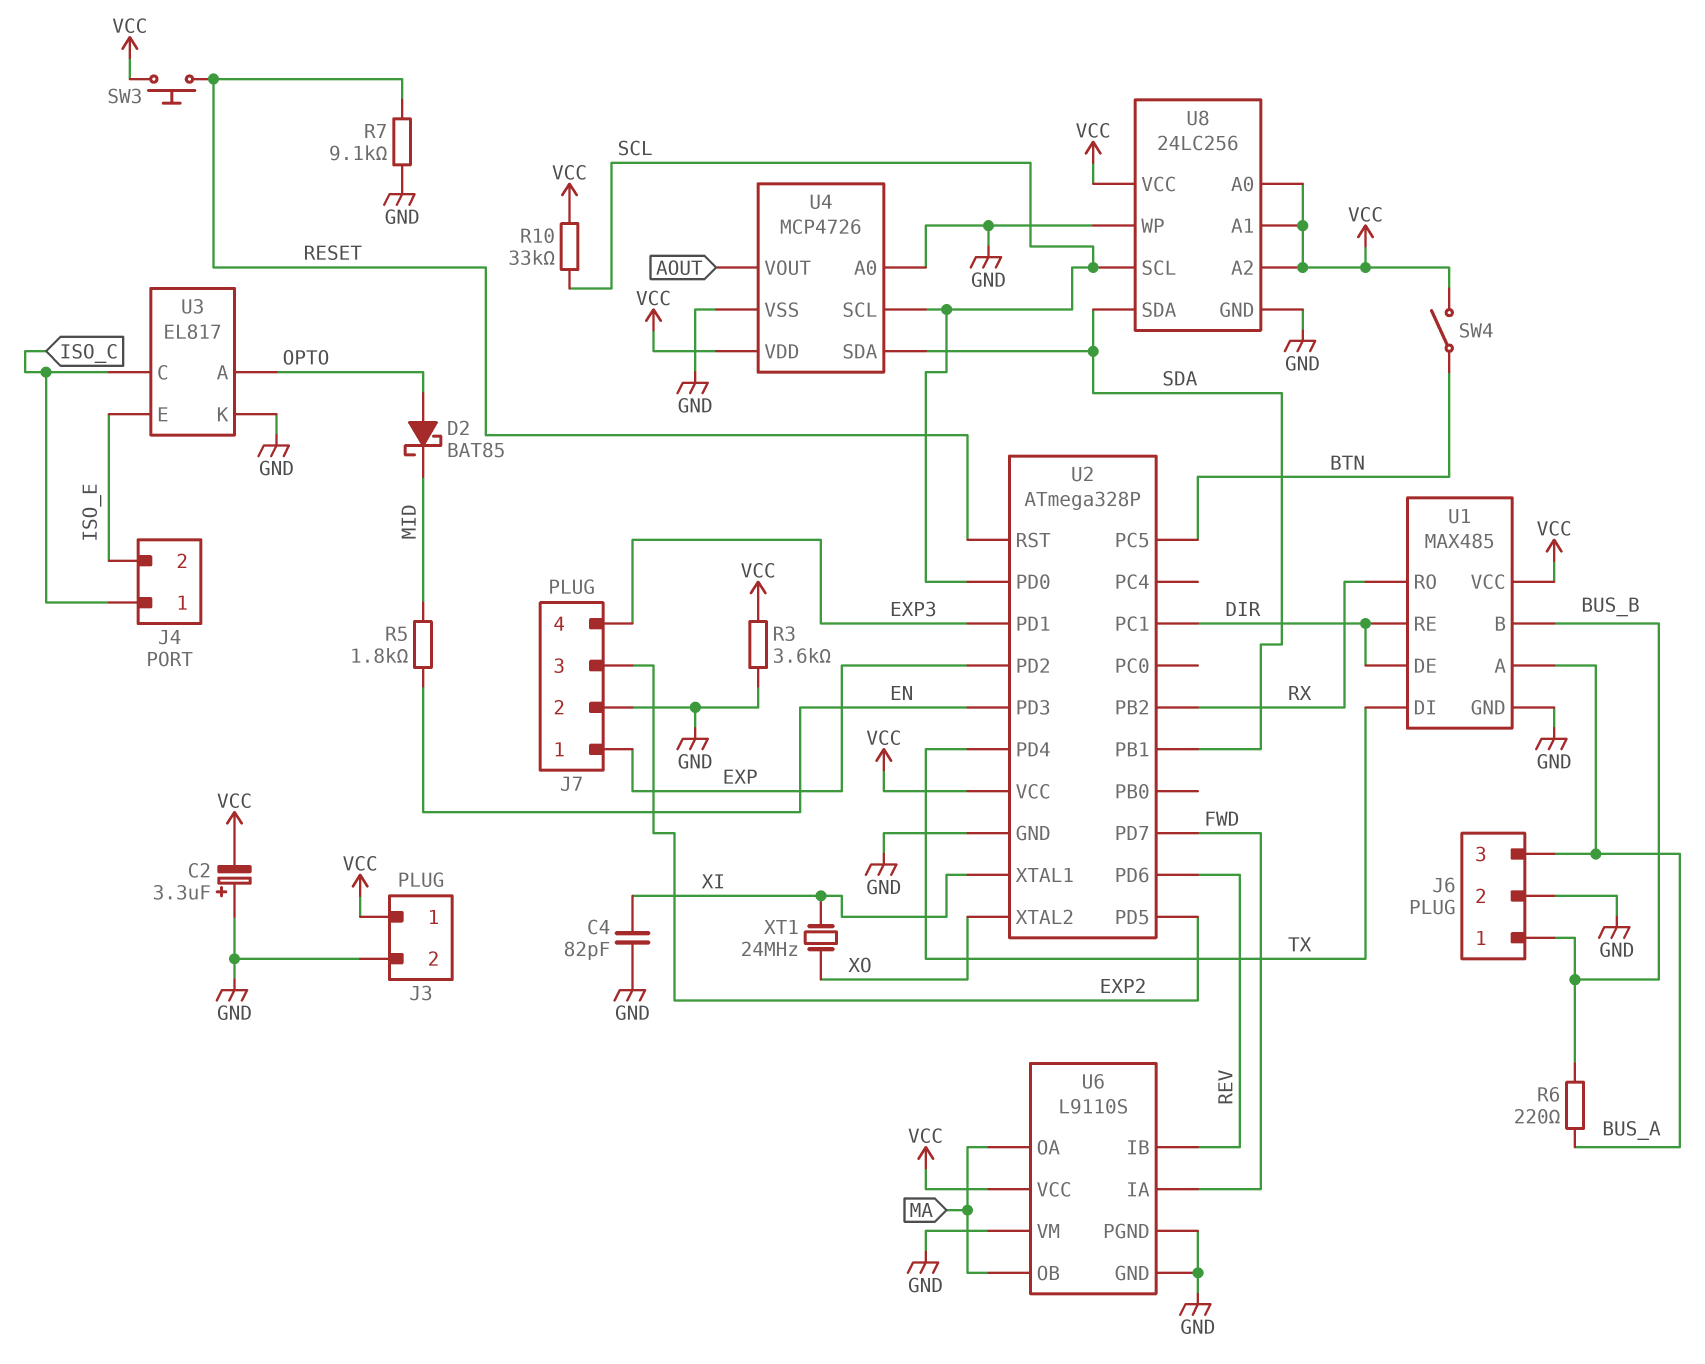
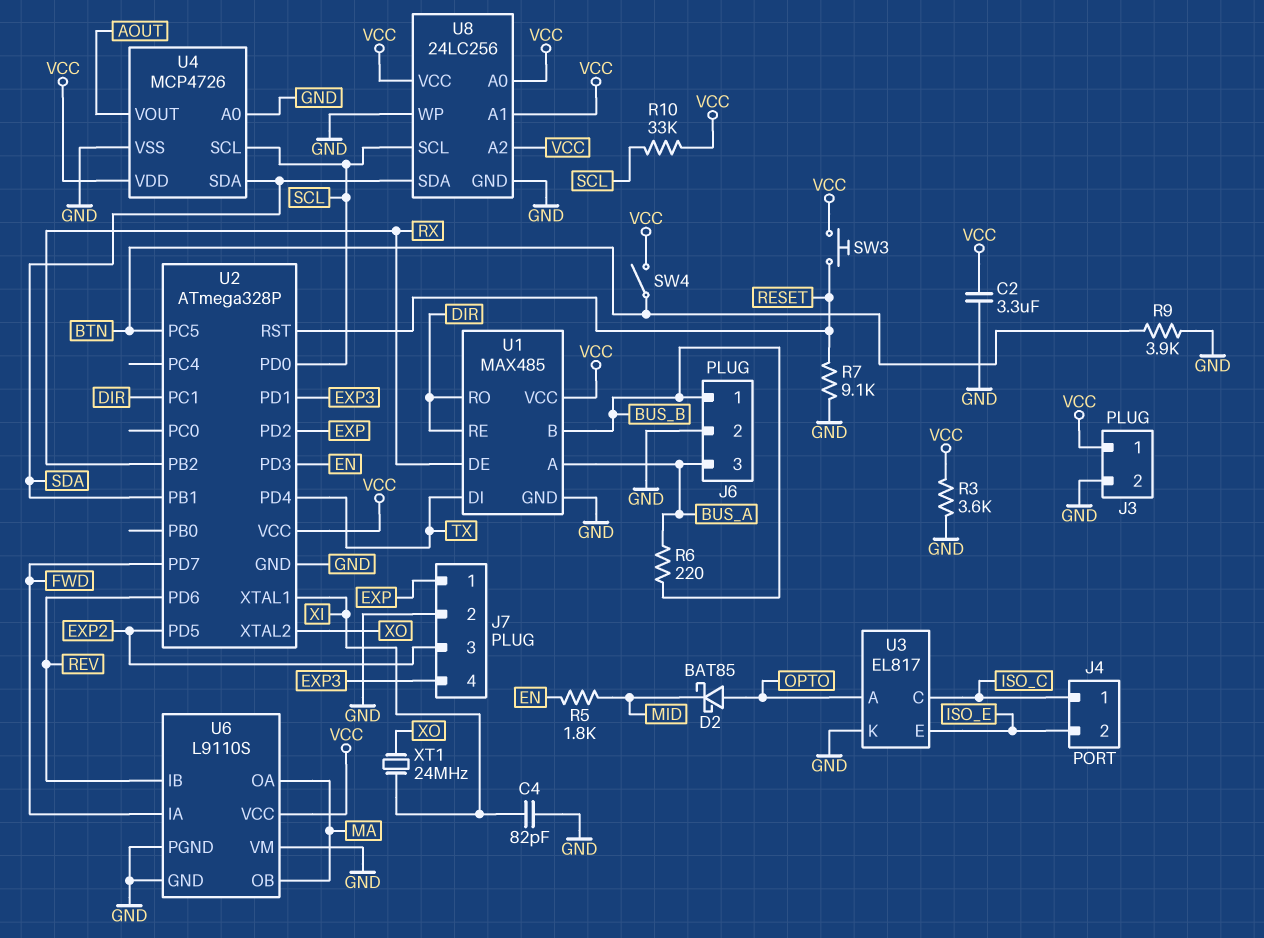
C2: 3.3uF (plus GND, minus VCC) -> 3.3uF (GND, VCC)
R9: none -> 3.9k (BTN, GND)
U1 pin DE: DIR -> RX
U1 pin RO: RX -> DIR

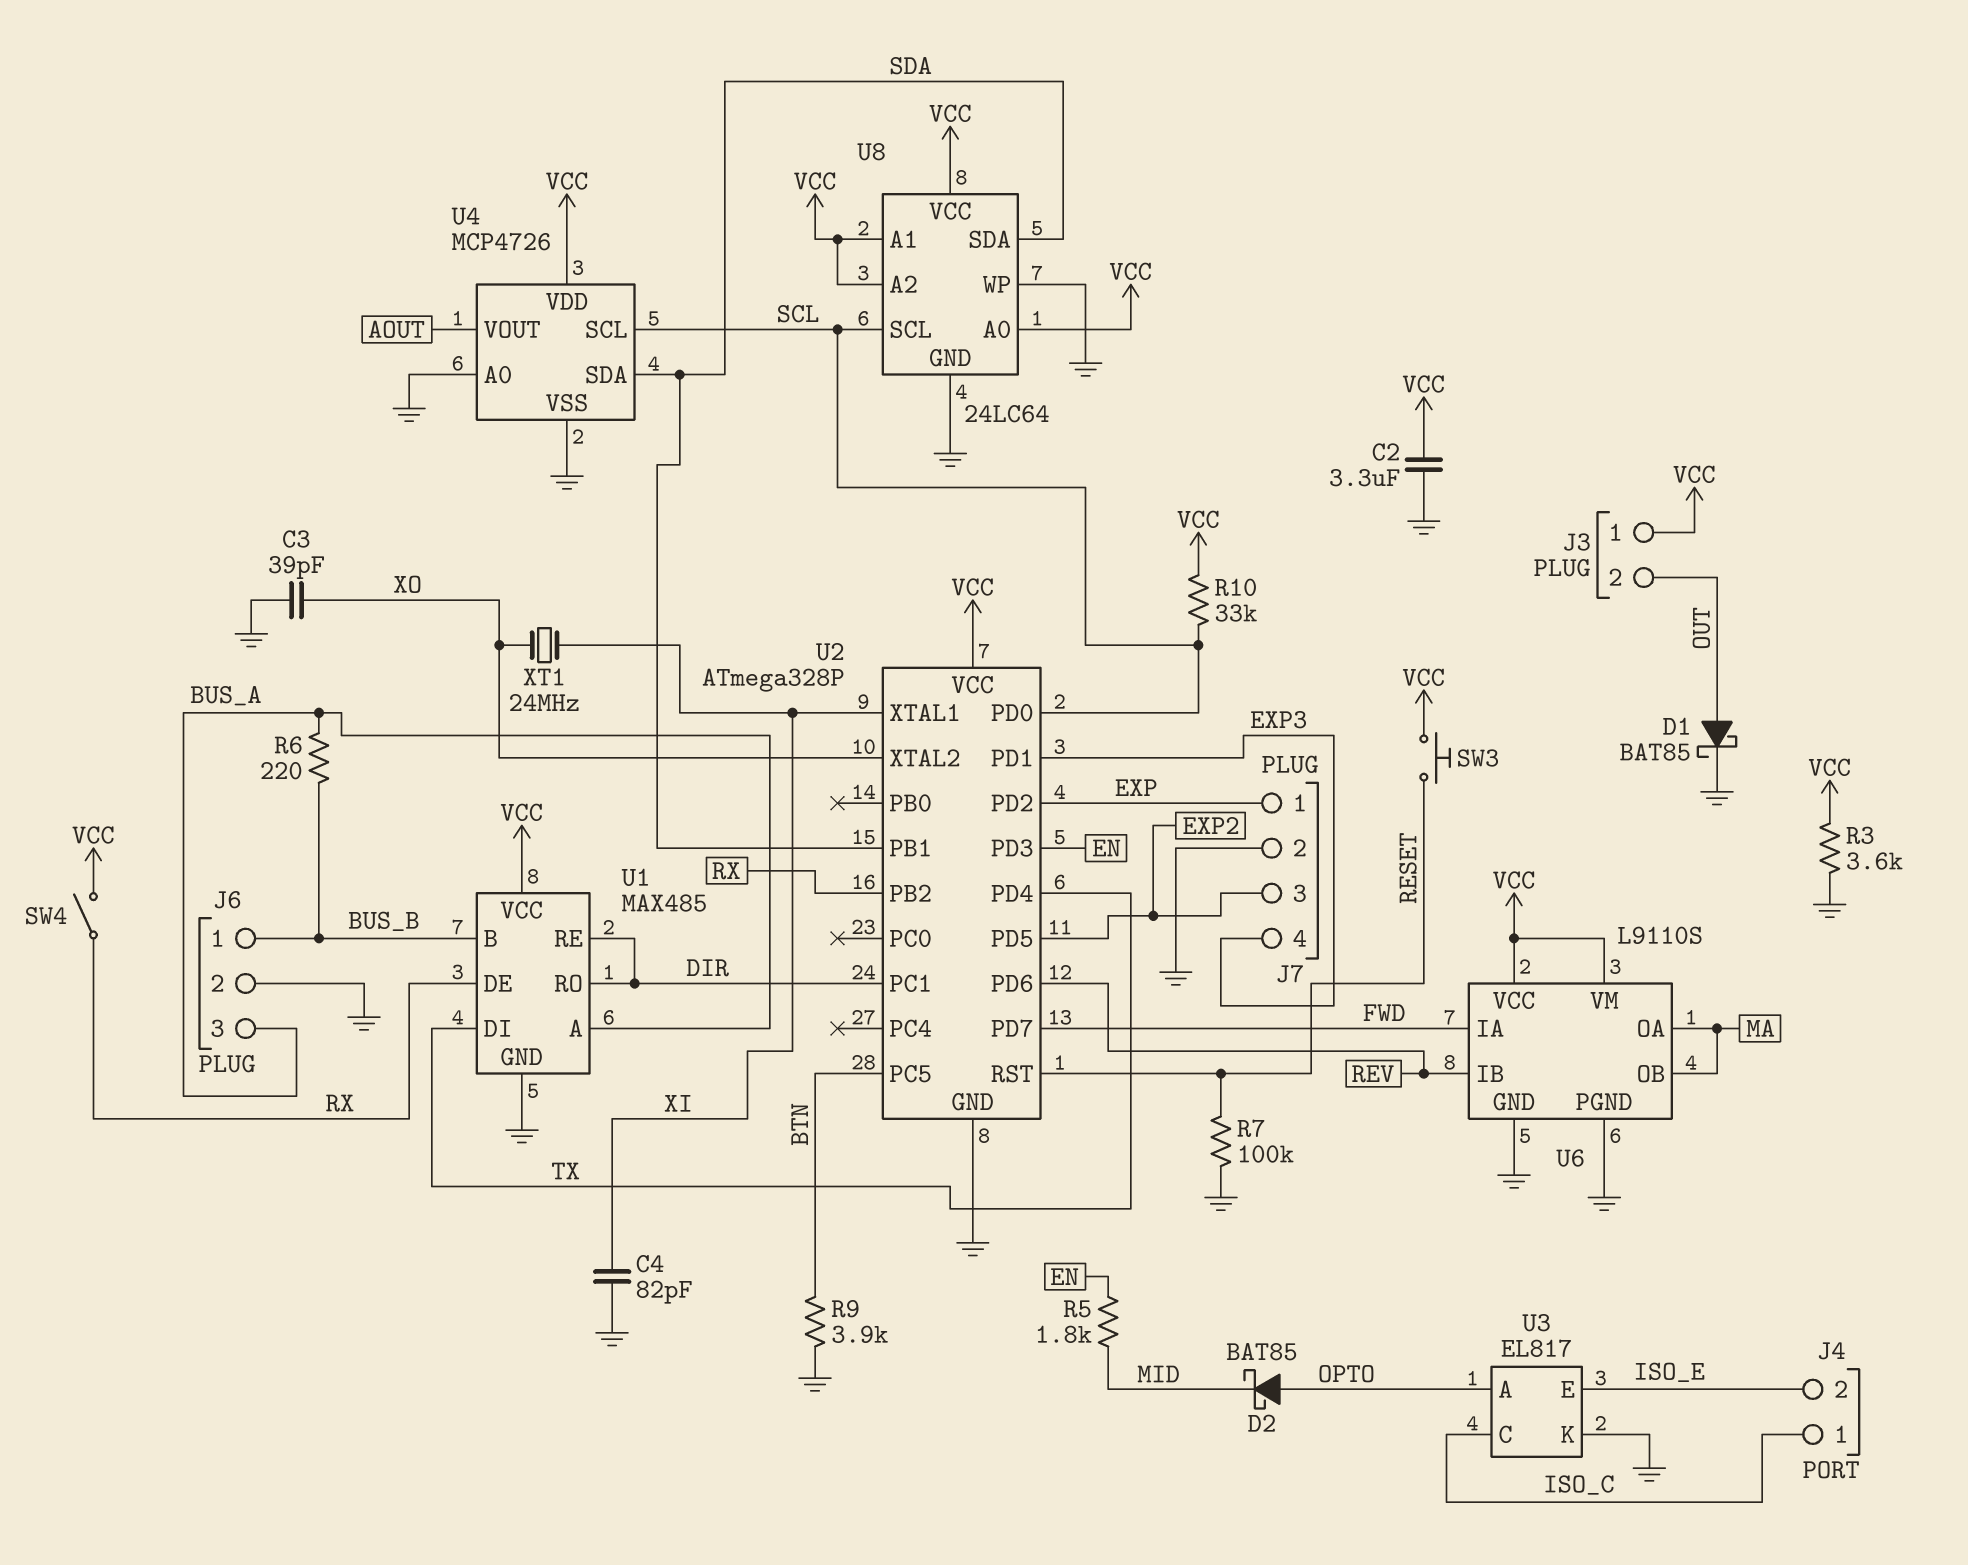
C3: none -> 39pF (GND, XO)
D1: none -> schottky BAT85 (A OUT, K GND)
J3 pin 2: GND -> OUT
R7: 9.1k (GND, RESET) -> 100k (GND, RESET)
SW4: switch (BTN, VCC) -> switch (RX, VCC)
U6 pin VM: GND -> VCC
U8: 24LC256 -> 24LC64

